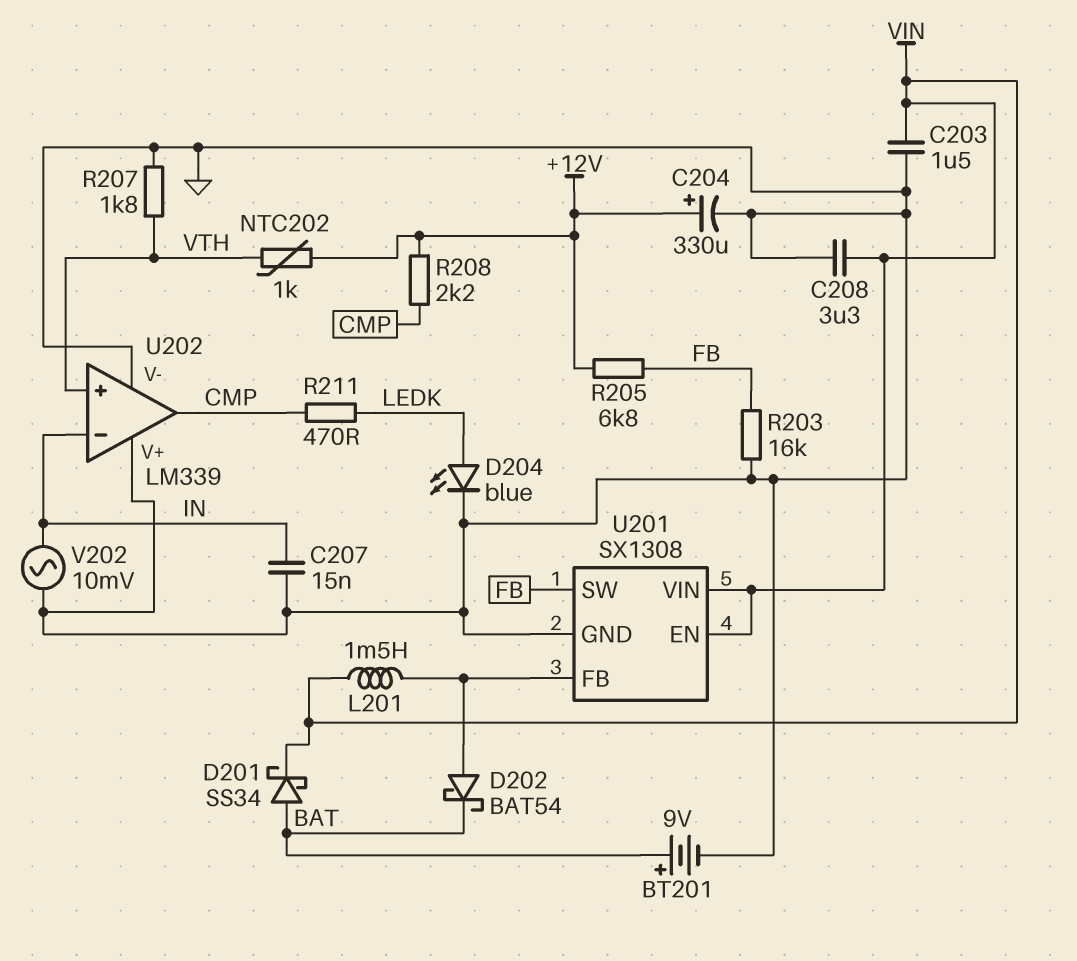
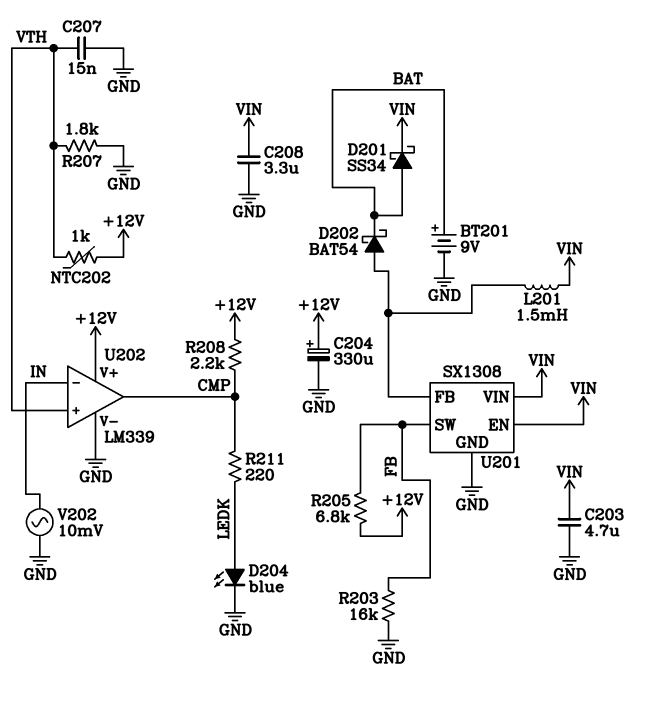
C203: 1.5uF (GND, VIN) -> 4.7uF (GND, VIN)
C207: 15nF (GND, IN) -> 15nF (GND, VTH)
R211: 470 (CMP, LEDK) -> 220 (CMP, LEDK)
U202 pin V+: GND -> +12V

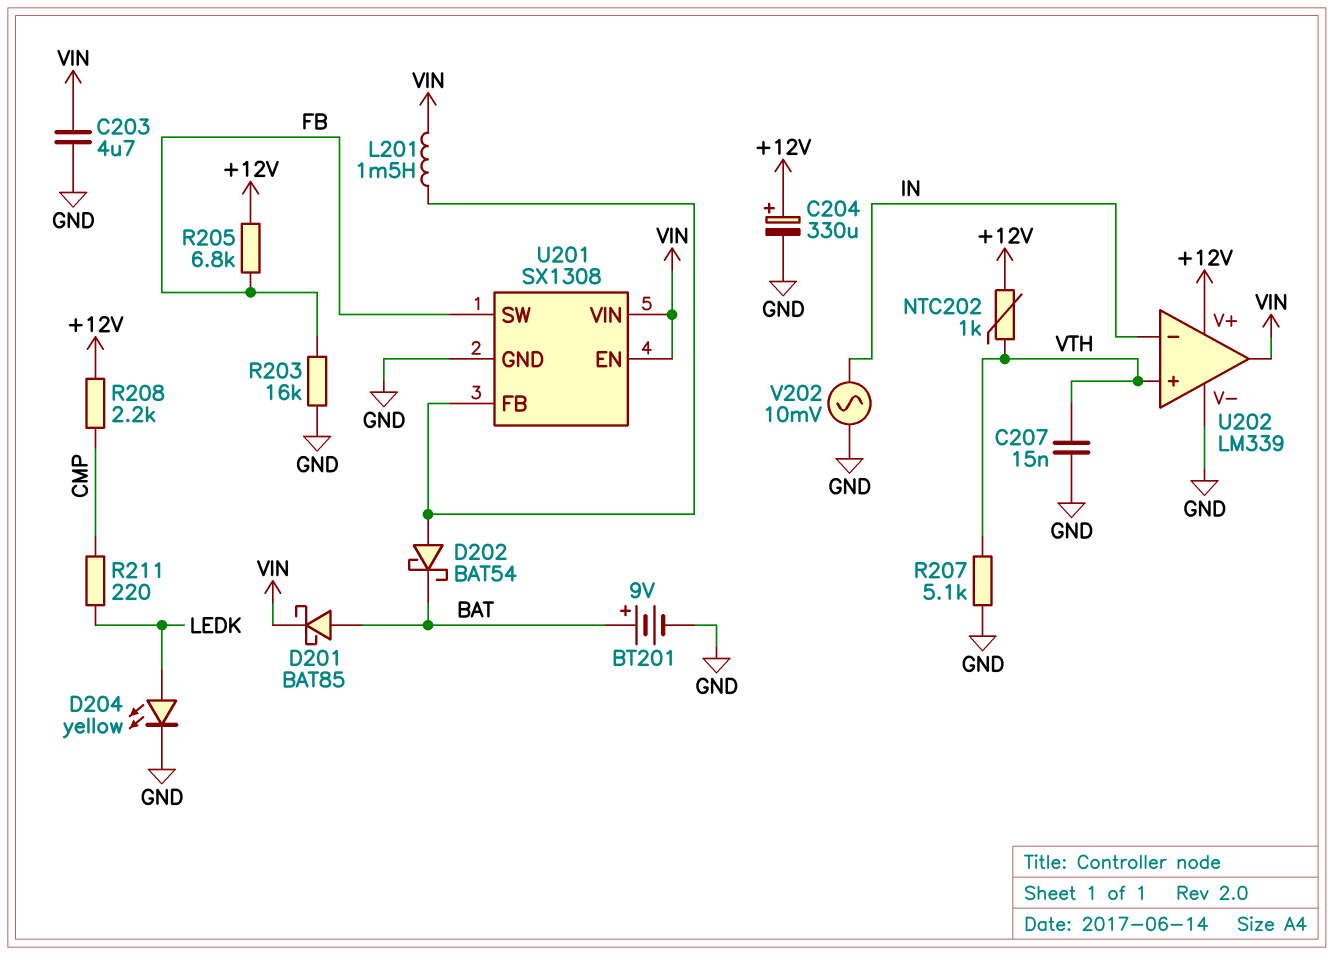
C208: 3.3uF (GND, VIN) -> none
D201: schottky SS34 (A BAT, K VIN) -> schottky BAT85 (A BAT, K VIN)
D204: LED blue (A LEDK, K GND) -> LED yellow (A LEDK, K GND)
R207: 1.8k (GND, VTH) -> 5.1k (GND, VTH)
U202 pin out: CMP -> VIN

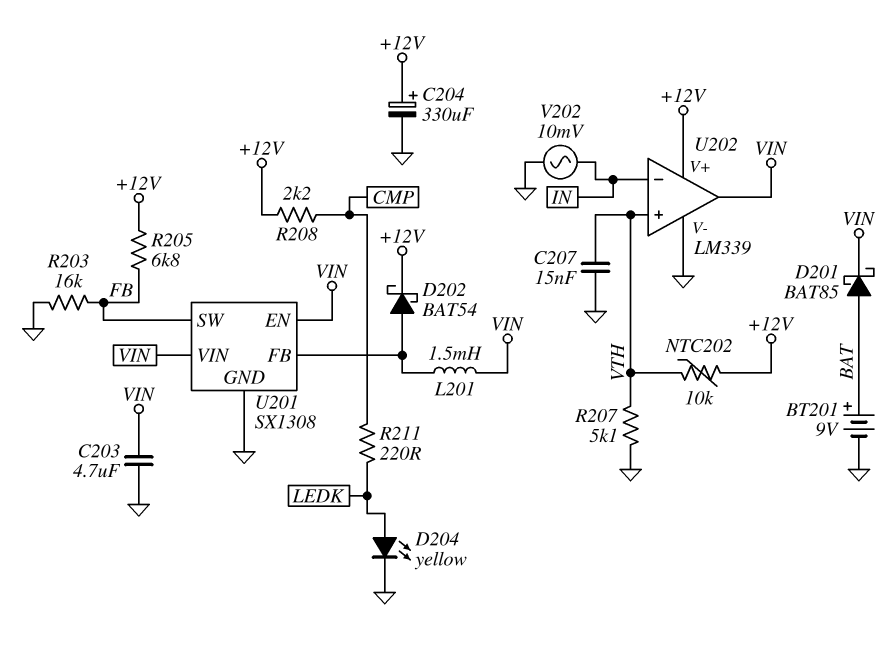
D202: schottky BAT54 (A U201/FB, K BAT) -> schottky BAT54 (A U201/FB, K +12V)
NTC202: 1k (+12V, VTH) -> 10k (+12V, VTH)

